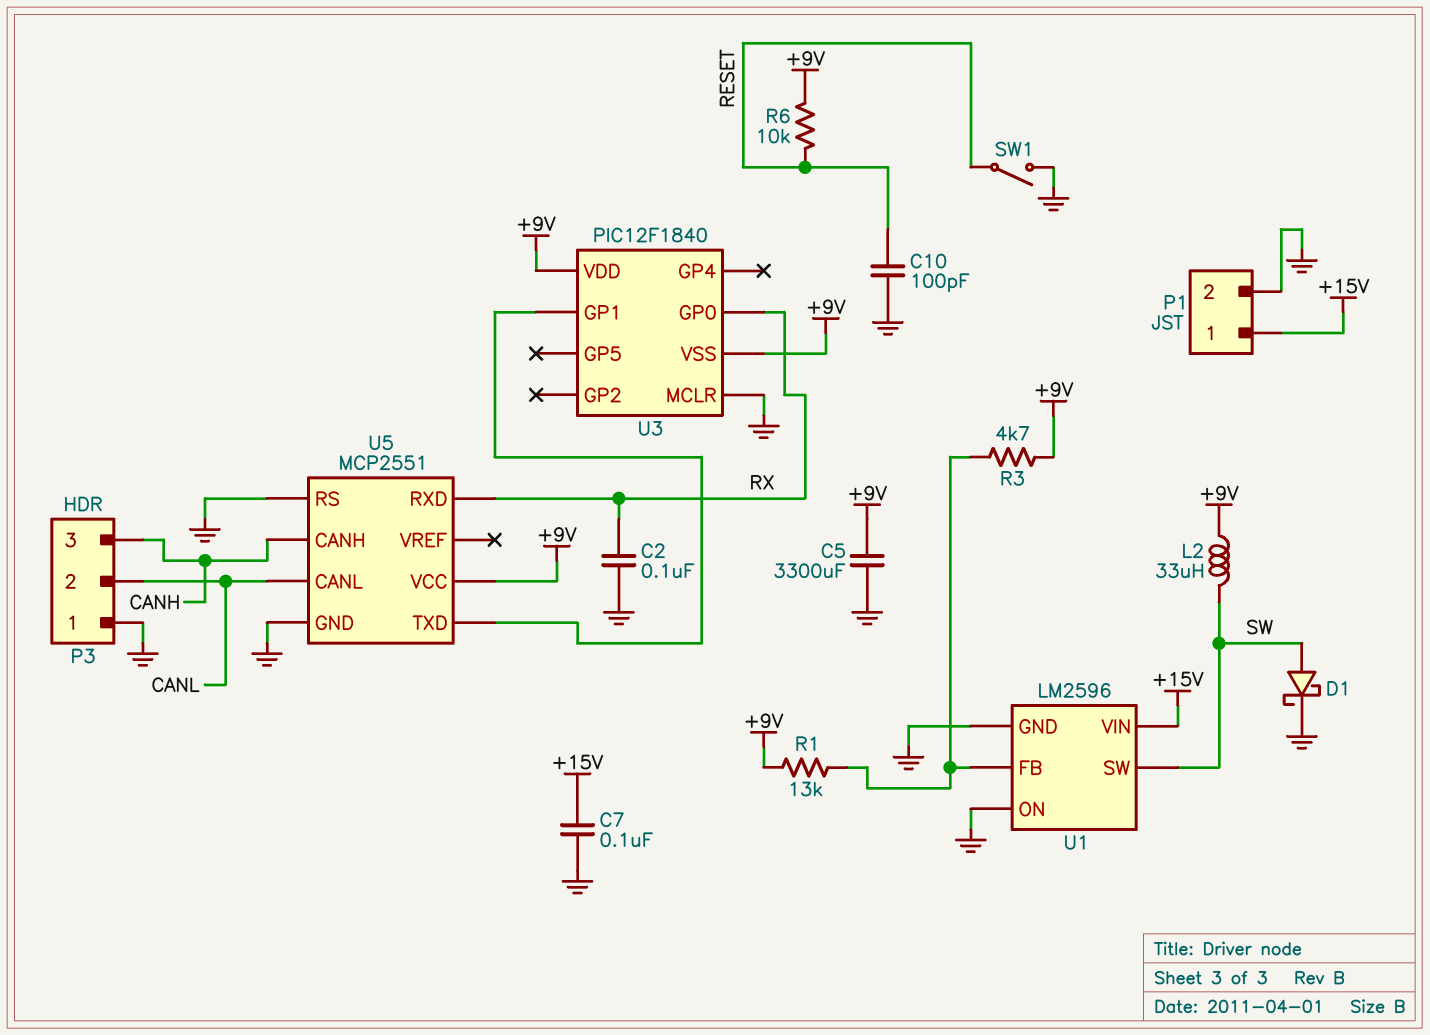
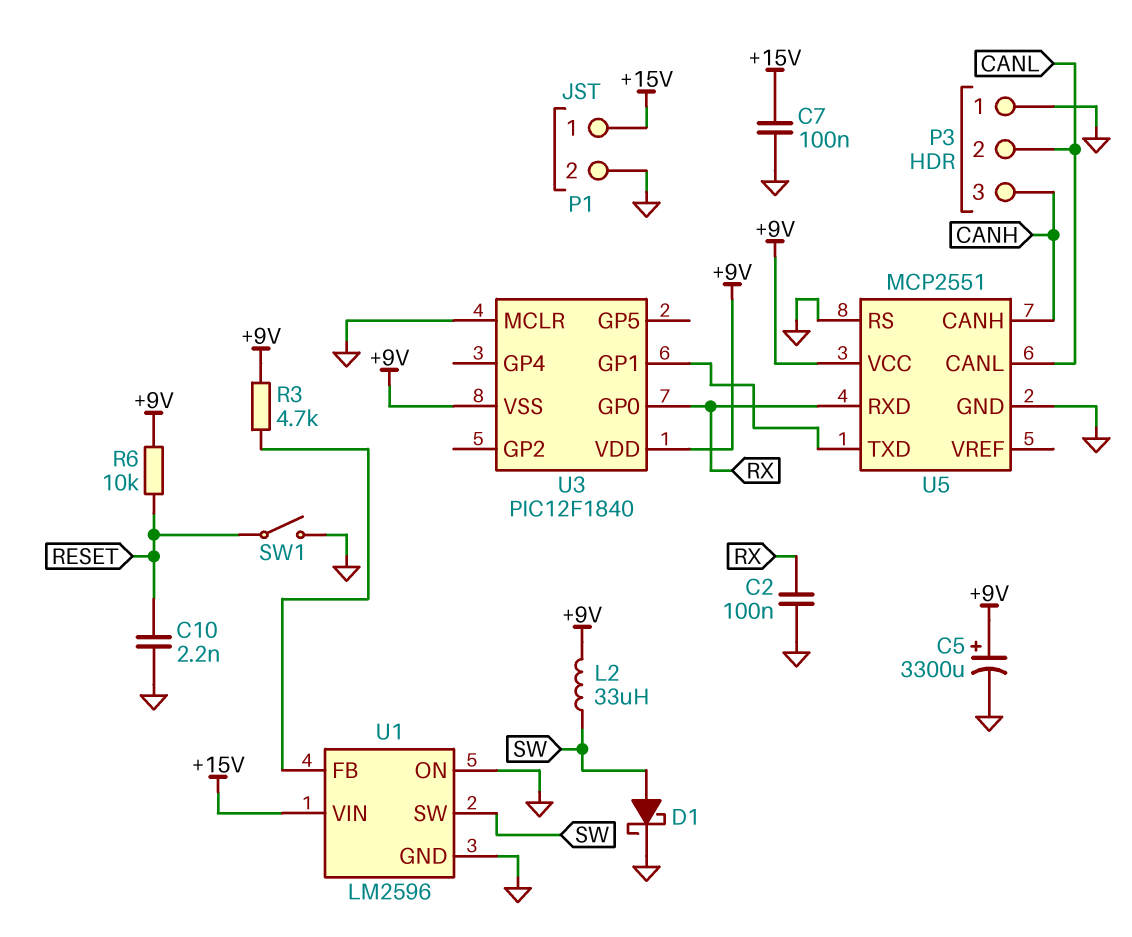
C5: 3300uF (+9V, GND) -> 3300uF (plus +9V, minus GND)
C10: 100pF (GND, RESET) -> 2.2nF (GND, RESET)
R1: 13k (+9V, U1/FB) -> none

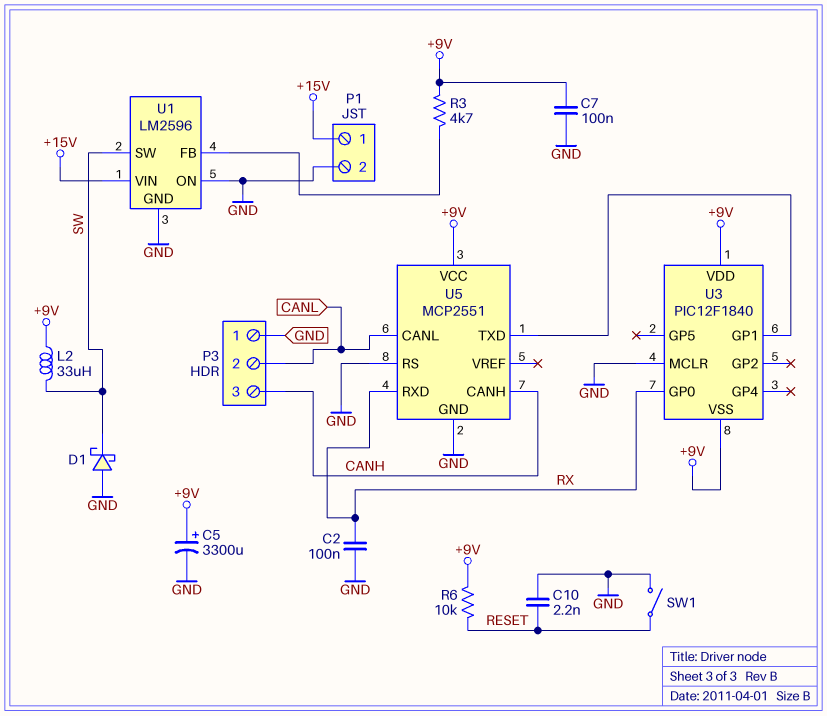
C7: 100nF (+15V, GND) -> 100nF (+9V, GND)
D1: schottky (A SW, K GND) -> schottky (A GND, K SW)

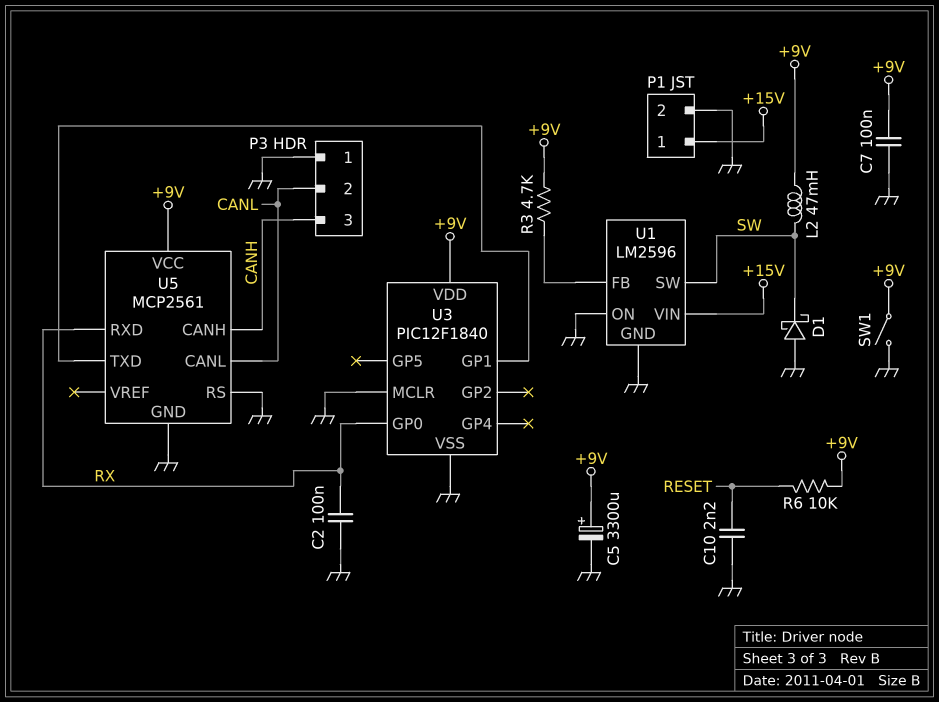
L2: 33uH (+9V, SW) -> 47mH (+9V, SW)
SW1: switch (GND, RESET) -> switch (+9V, GND)
U3 pin VSS: +9V -> GND
U5: MCP2551 -> MCP2561

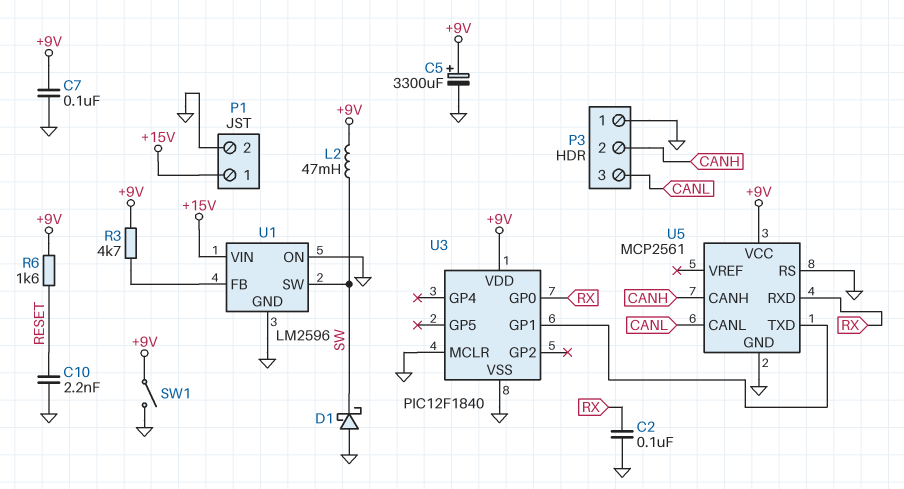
P3 pin 2: CANL -> CANH
P3 pin 3: CANH -> CANL
R6: 10k (+9V, RESET) -> 1.6k (+9V, RESET)

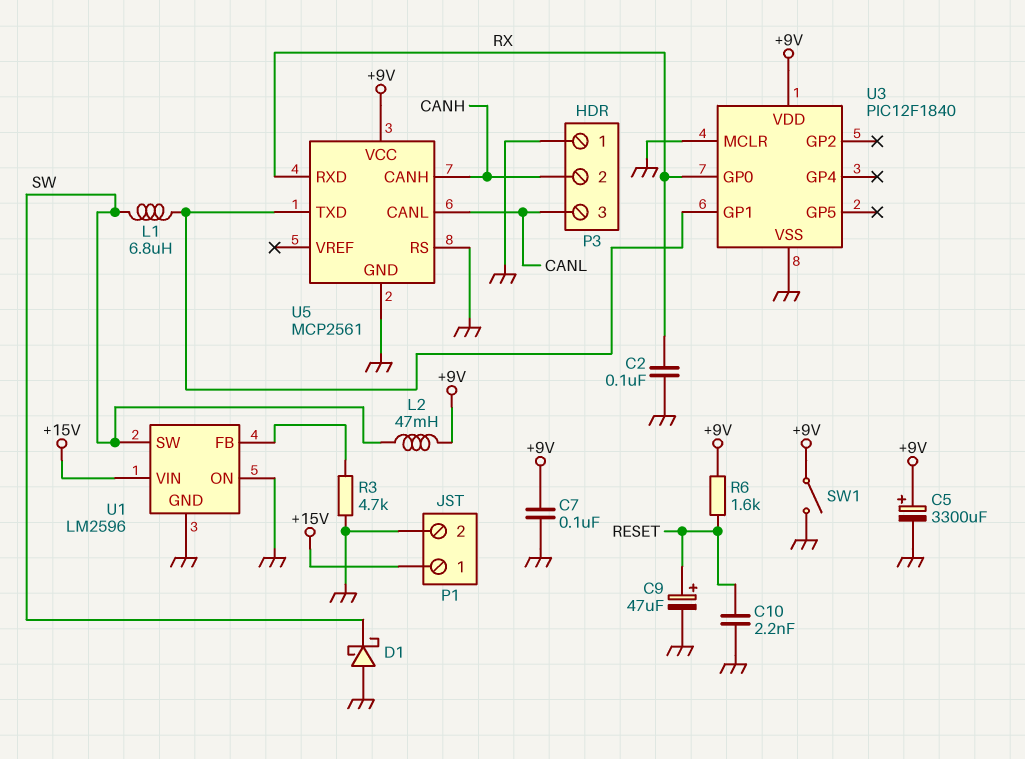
C9: none -> 47uF (plus RESET, minus GND)
L1: none -> 6.8uH (SW, U3/GP1)
R3: 4.7k (+9V, U1/FB) -> 4.7k (GND, U1/FB)

